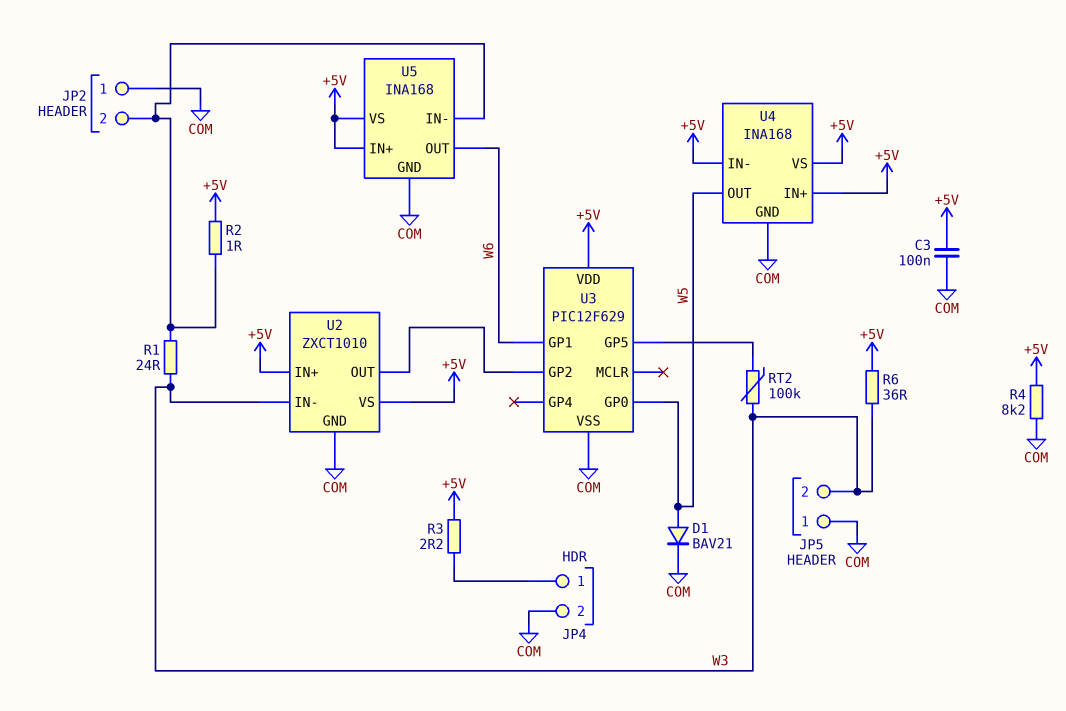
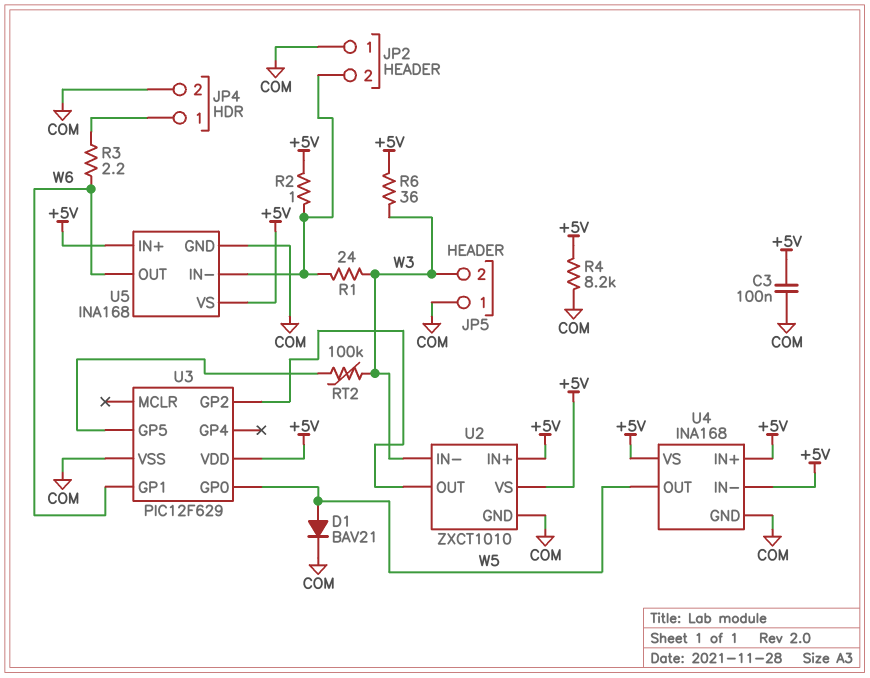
R3: 2.2 (+5V, JP4/1) -> 2.2 (JP4/1, W6)

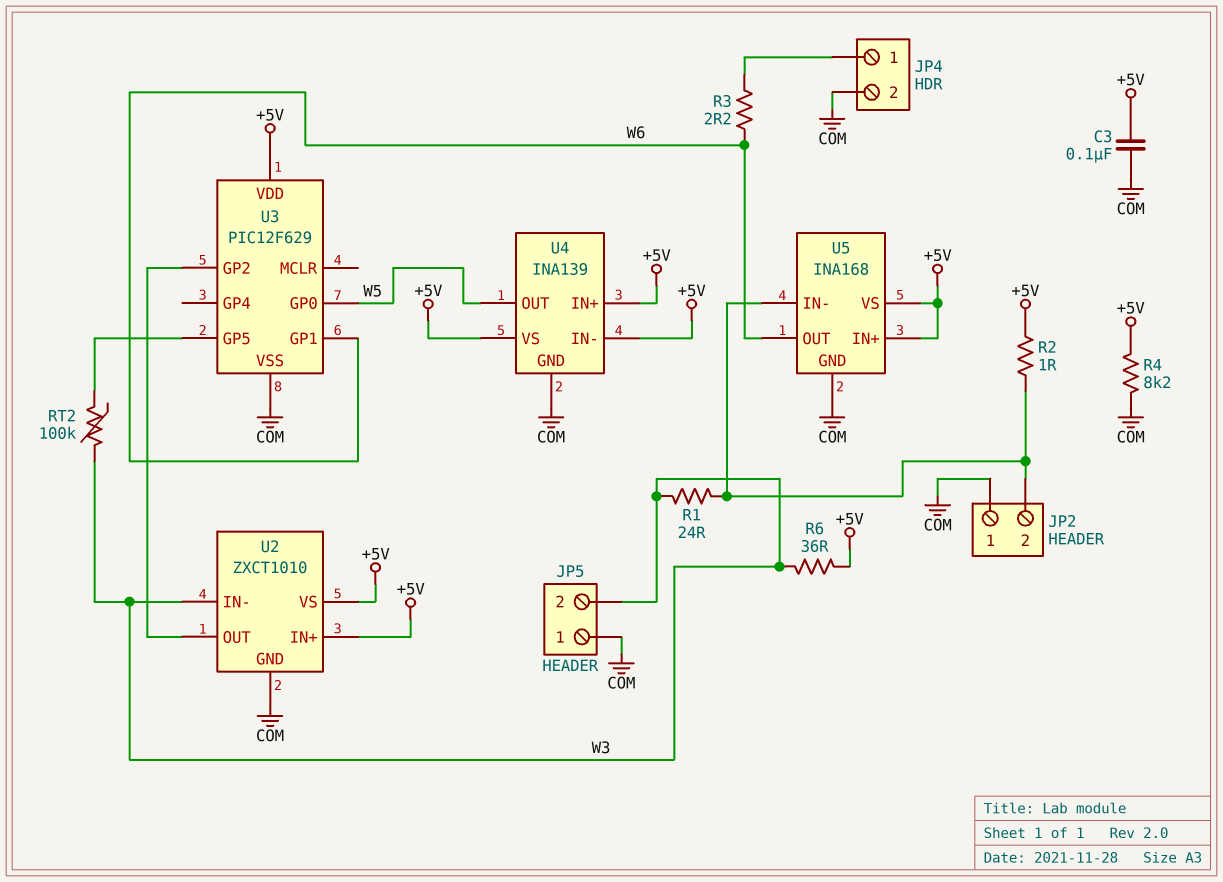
D1: diode BAV21 (A W5, K COM) -> none
U4: INA168 -> INA139

